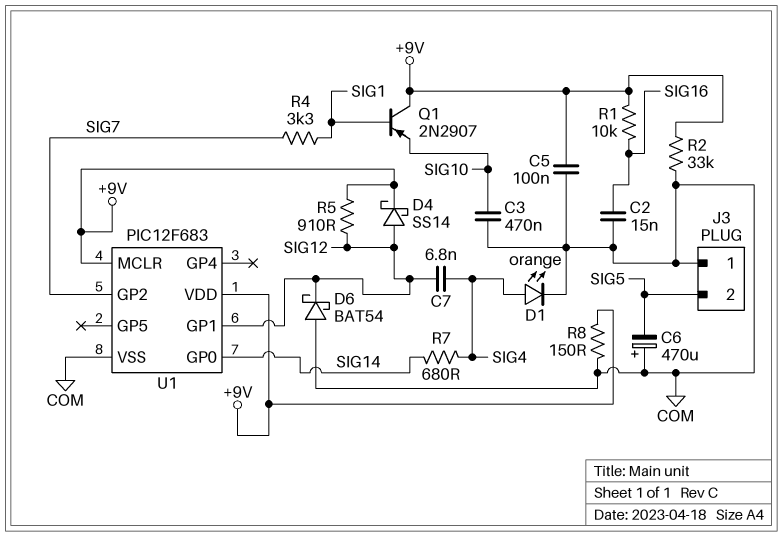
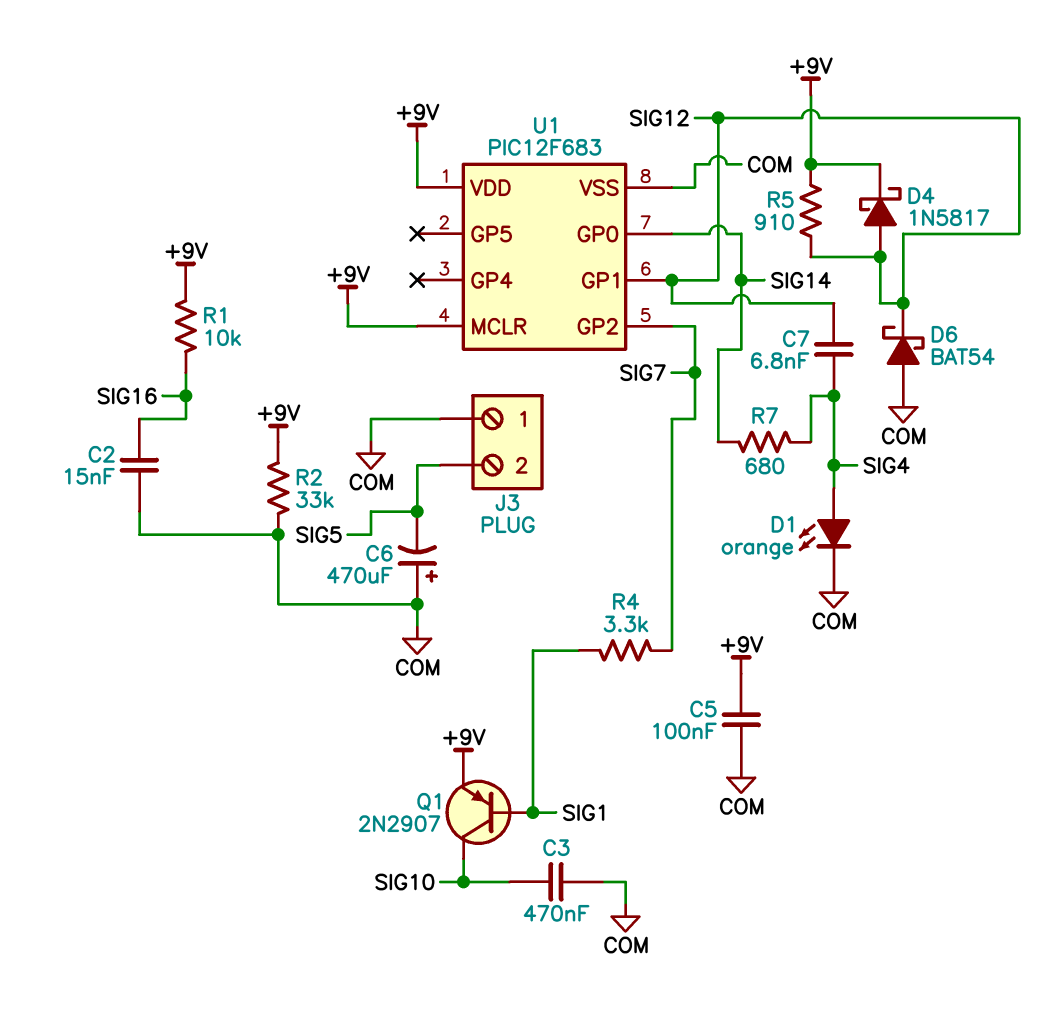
D4: schottky SS14 (A SIG12, K +9V) -> schottky 1N5817 (A SIG12, K +9V)
Q1: PNP 2N2907 (B SIG1, C +9V, E SIG10) -> PNP 2N2907 (B SIG1, C SIG10, E +9V)
R8: 150 (+9V, COM) -> none

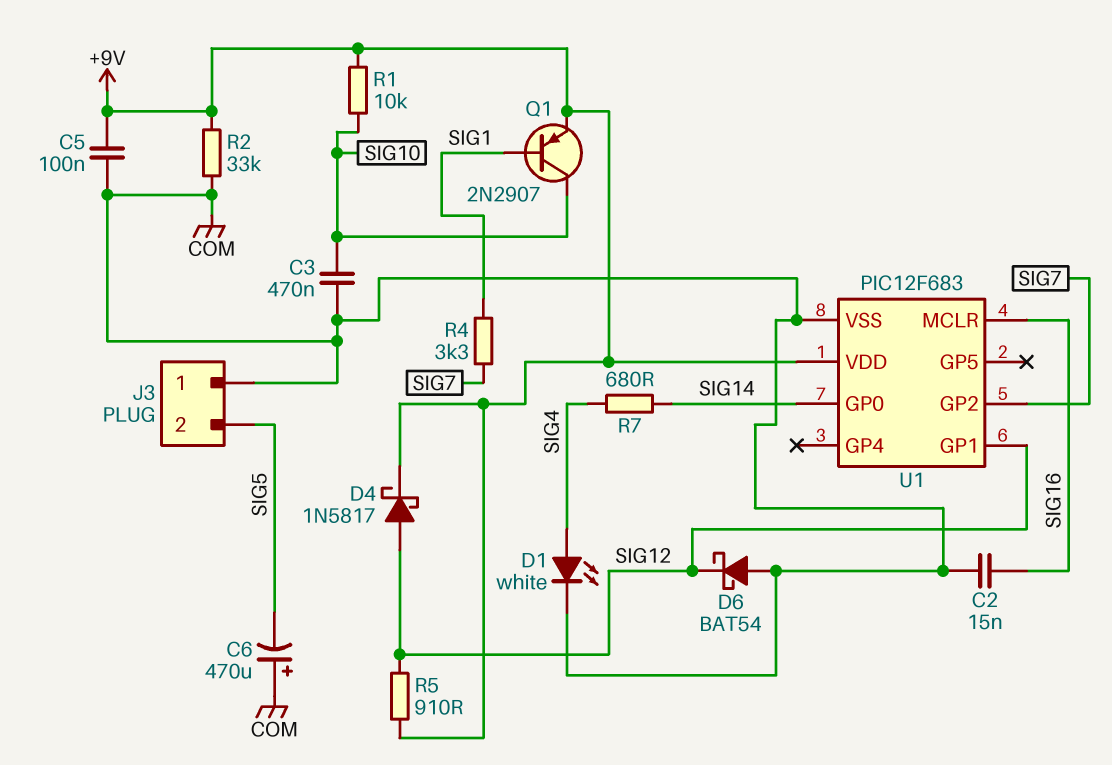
C7: 6.8nF (SIG4, SIG12) -> none
D1: LED orange (A SIG4, K COM) -> LED white (A SIG4, K COM)
R1: 10k (+9V, SIG16) -> 10k (+9V, SIG10)
U1 pin MCLR: +9V -> SIG16

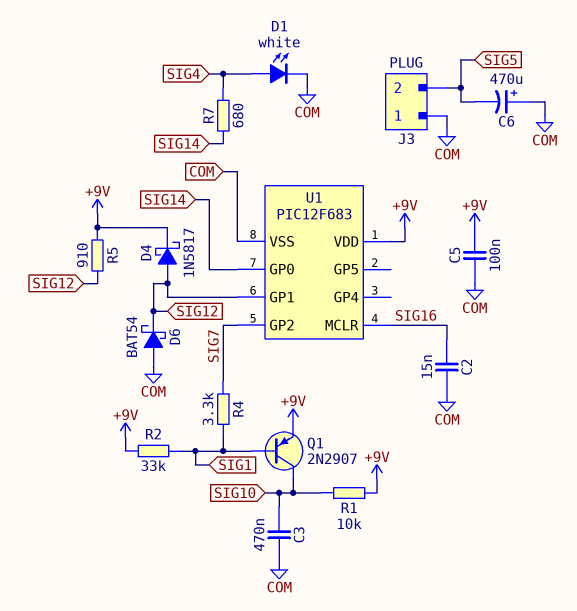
R2: 33k (+9V, COM) -> 33k (+9V, SIG1)

